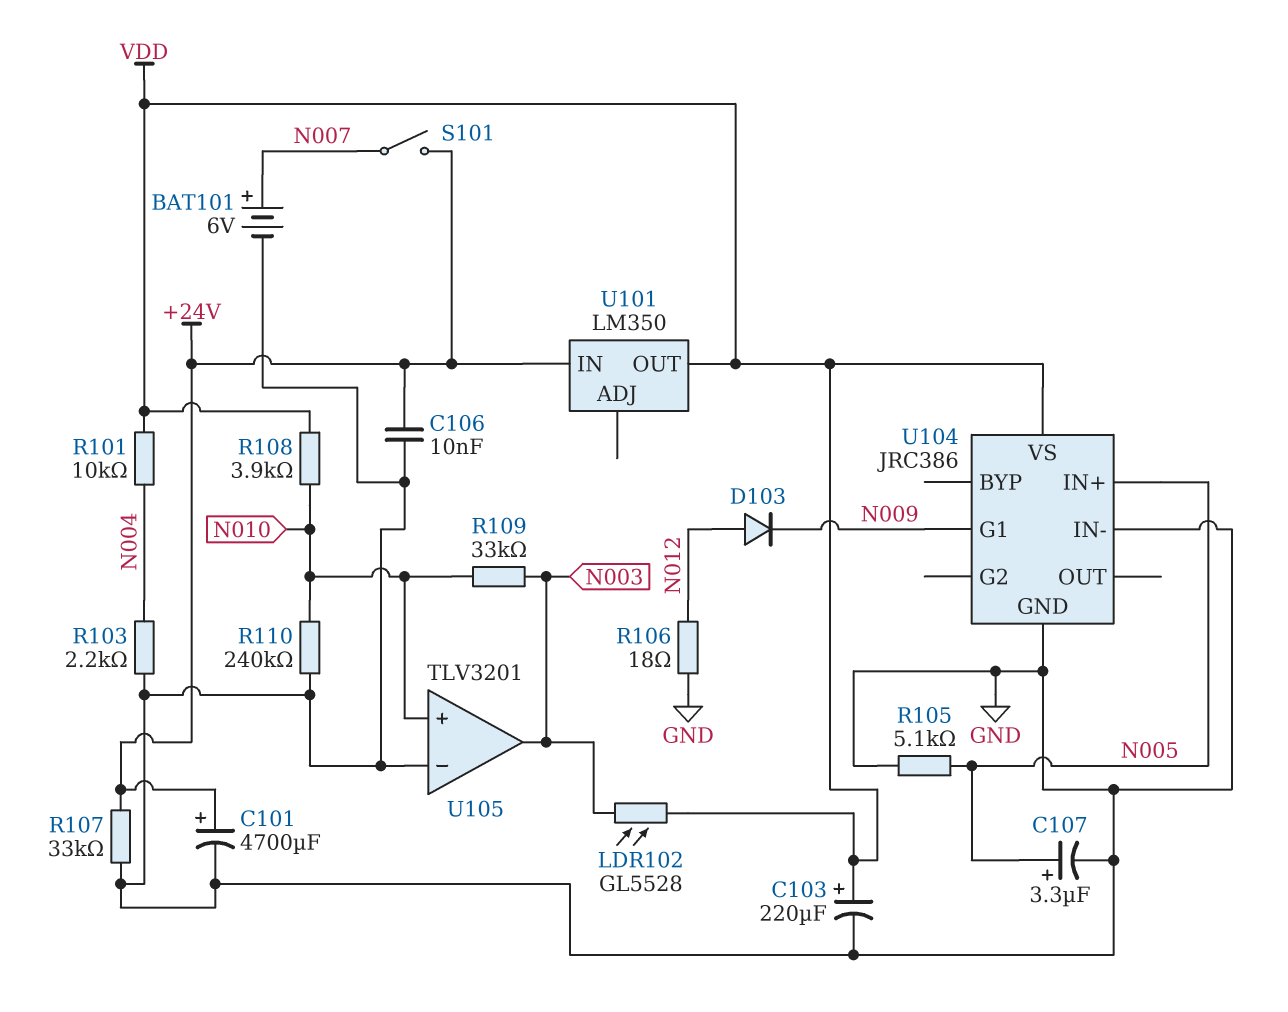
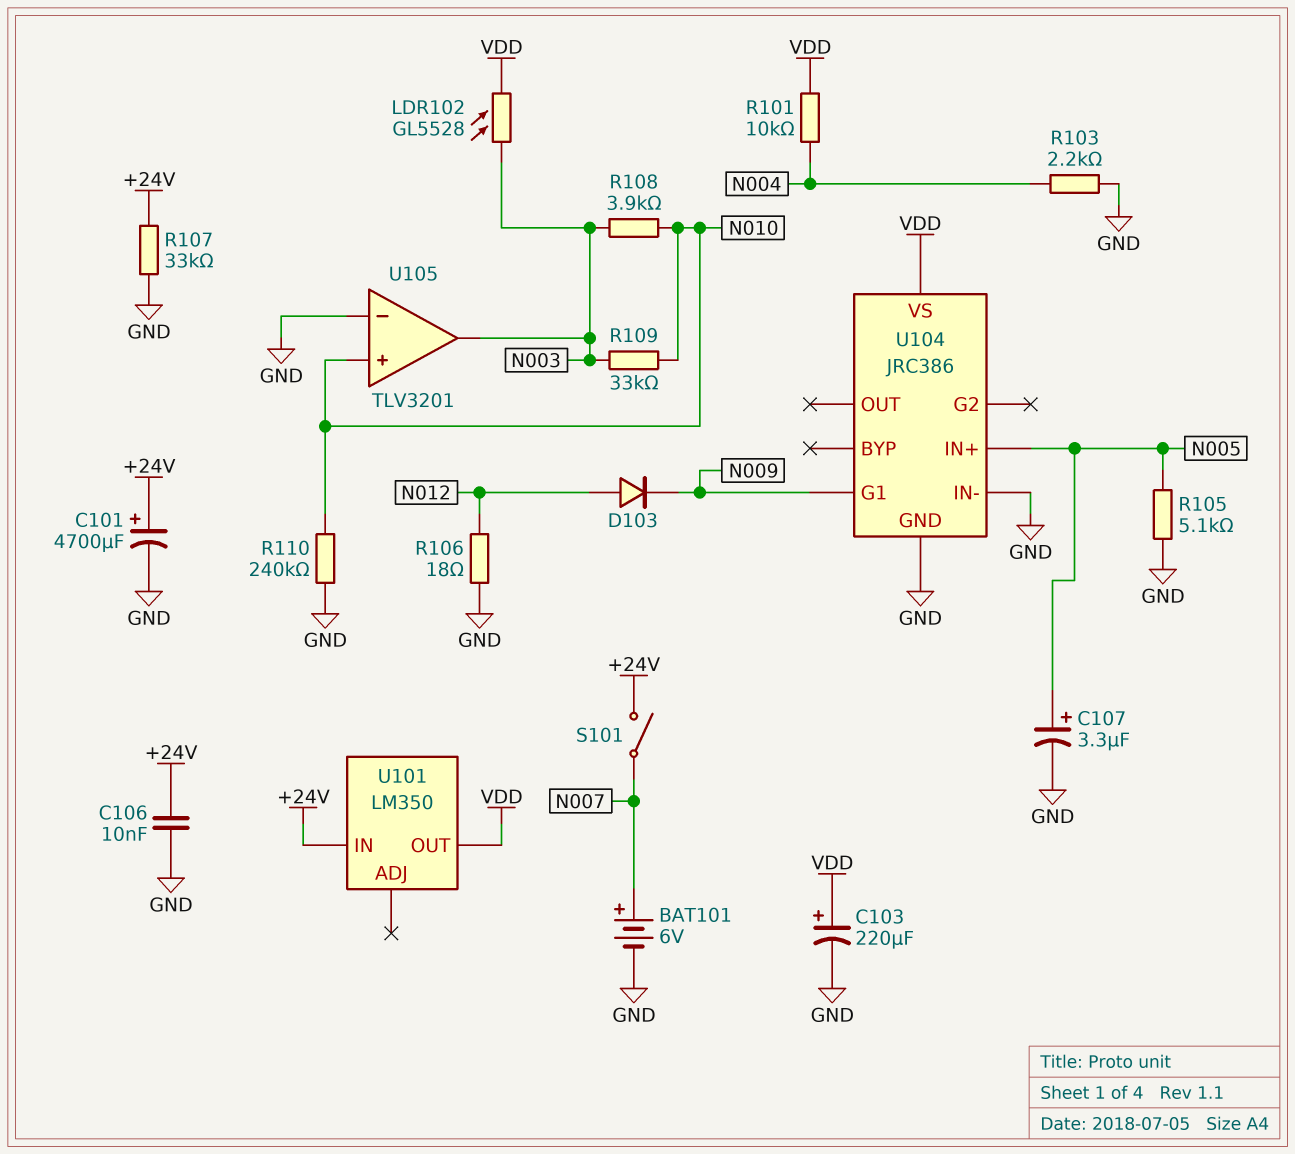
R108: 3.9k (N010, VDD) -> 3.9k (N003, N010)

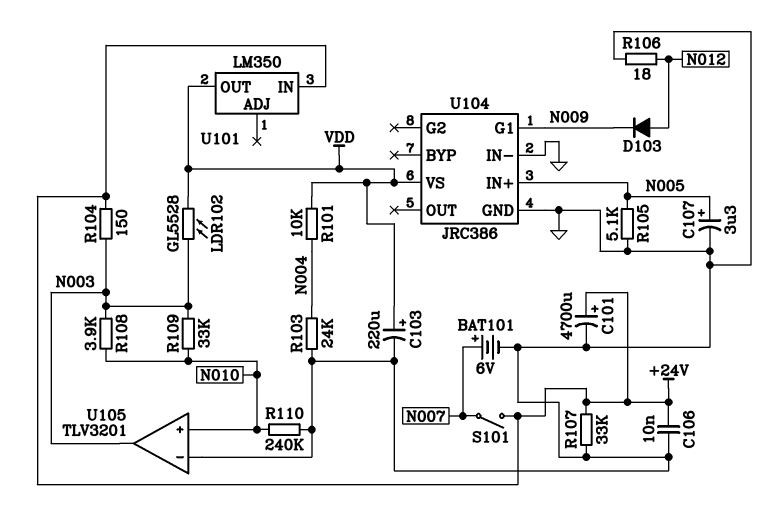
R103: 2.2k (GND, N004) -> 24k (GND, N004)
R104: none -> 150 (+24V, N003)

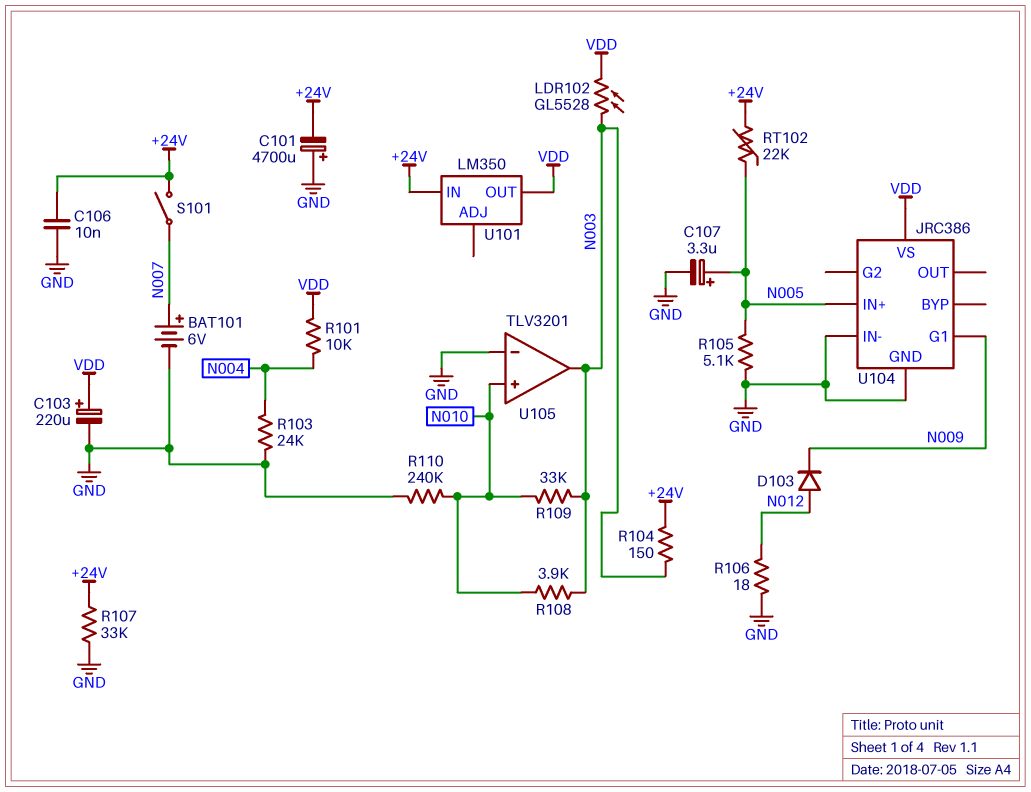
C101: 4700uF (plus +24V, minus GND) -> 4700uF (plus GND, minus +24V)
RT102: none -> 22k (+24V, N005)

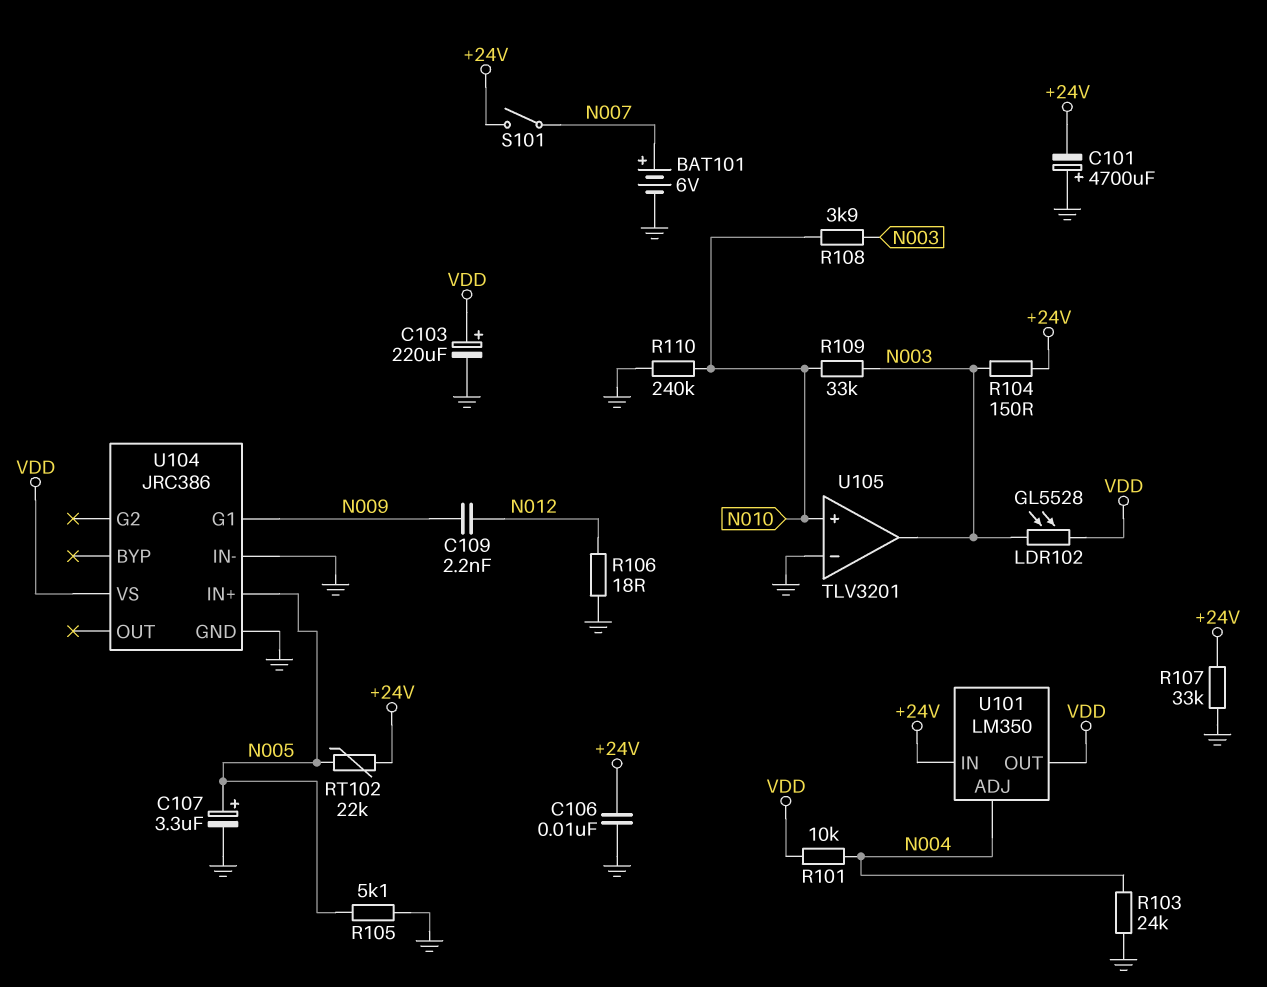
C109: none -> 2.2nF (N009, N012)
D103: diode (A N012, K N009) -> none
U101 pin ADJ: none -> N004

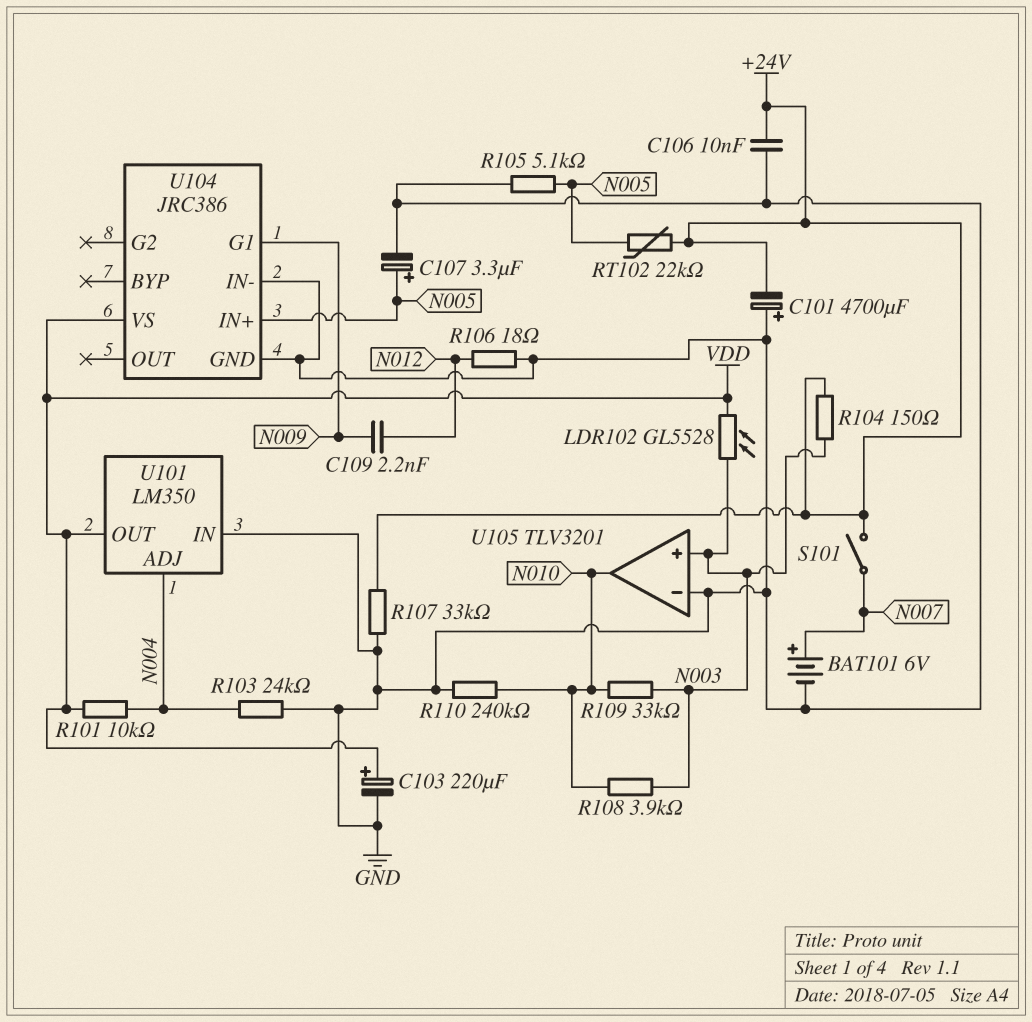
U101 pin IN: +24V -> GND
U105 pin in+: N010 -> N003
U105 pin out: N003 -> N010

